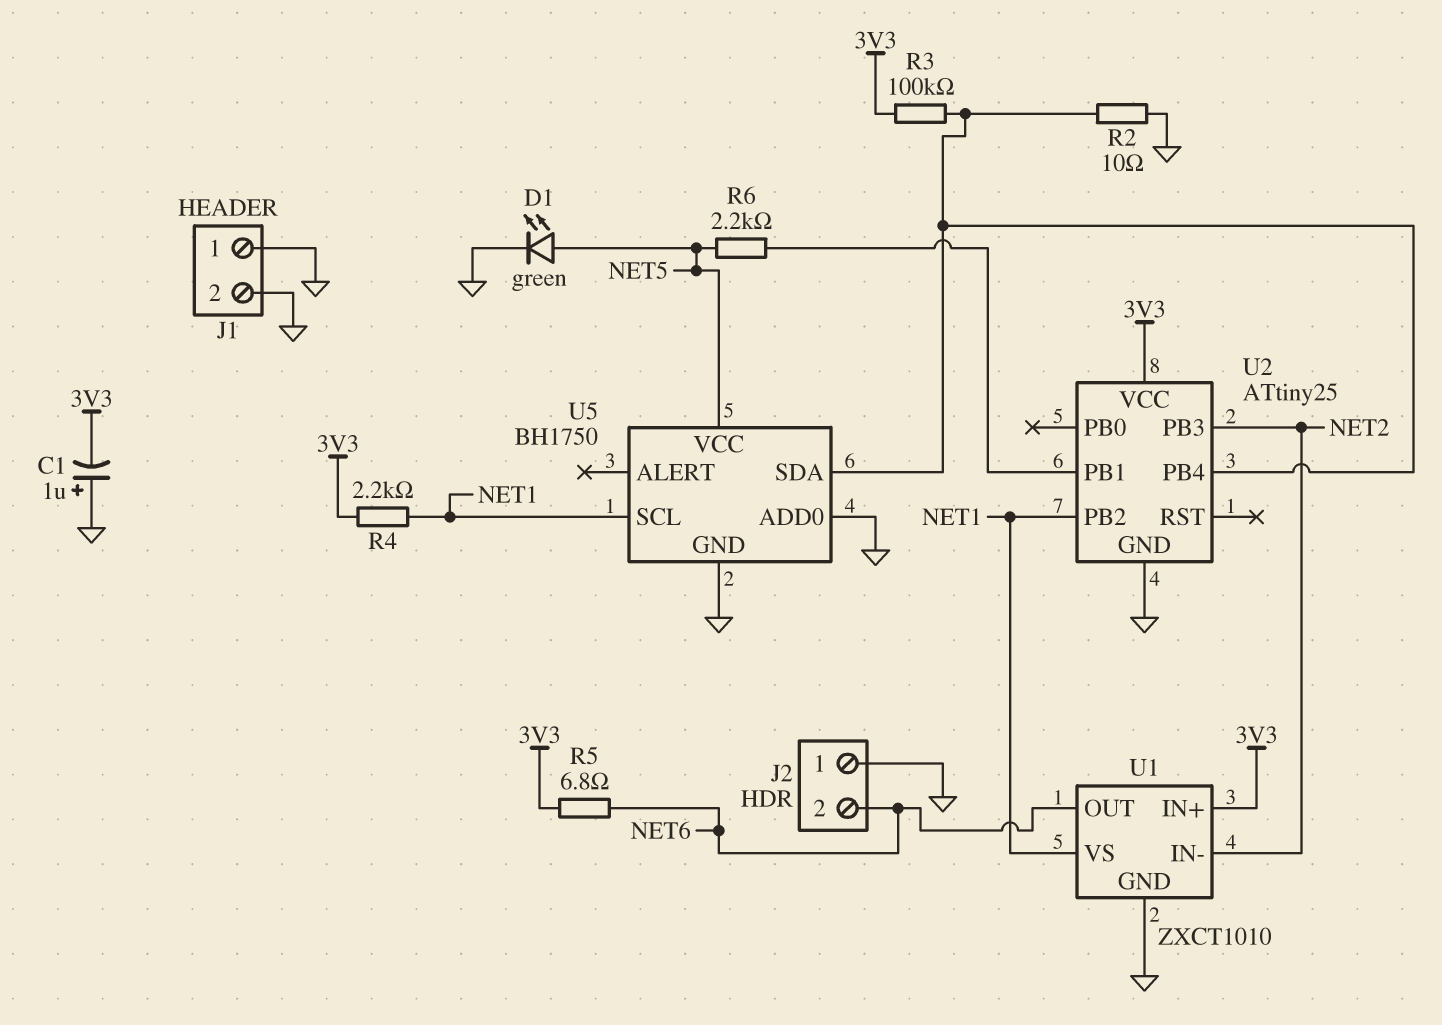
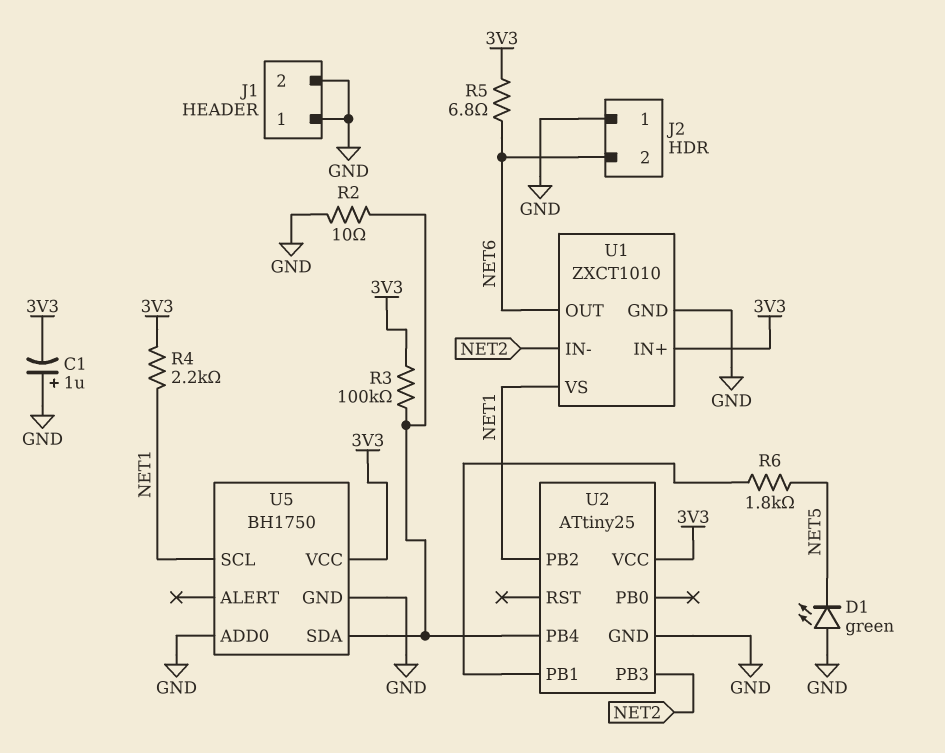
D1: LED green (A NET5, K GND) -> LED green (A GND, K NET5)
R6: 2.2k (NET5, U2/PB1) -> 1.8k (NET5, U2/PB1)
U5 pin VCC: NET5 -> 3V3

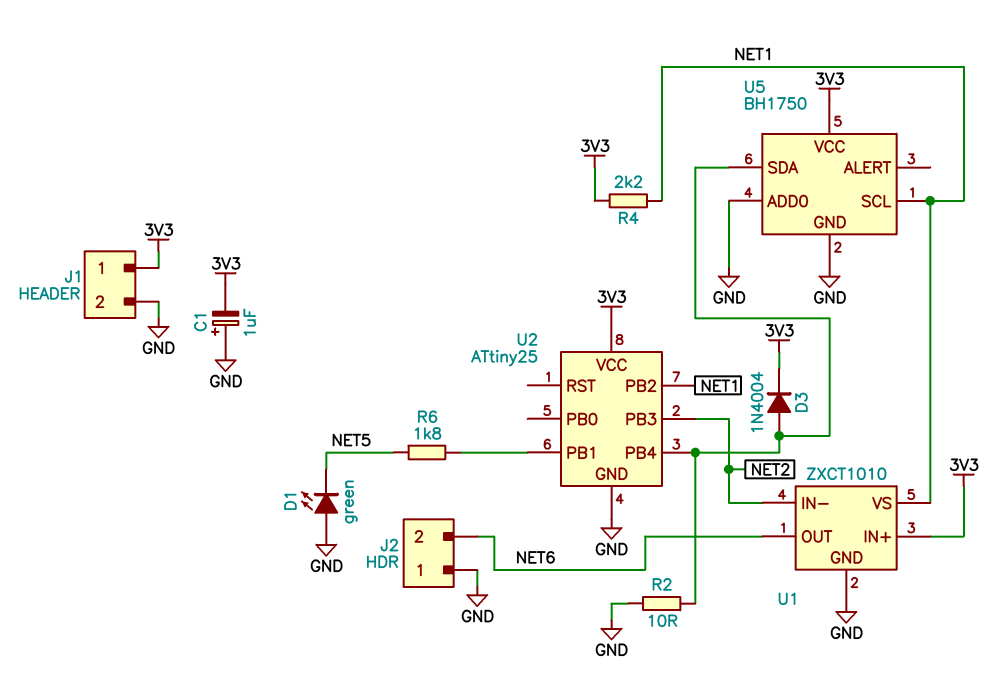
D3: none -> diode 1N4004 (A U2/PB4, K 3V3)
J1 pin 1: GND -> 3V3
R3: 100k (3V3, U2/PB4) -> none
R5: 6.8 (3V3, NET6) -> none

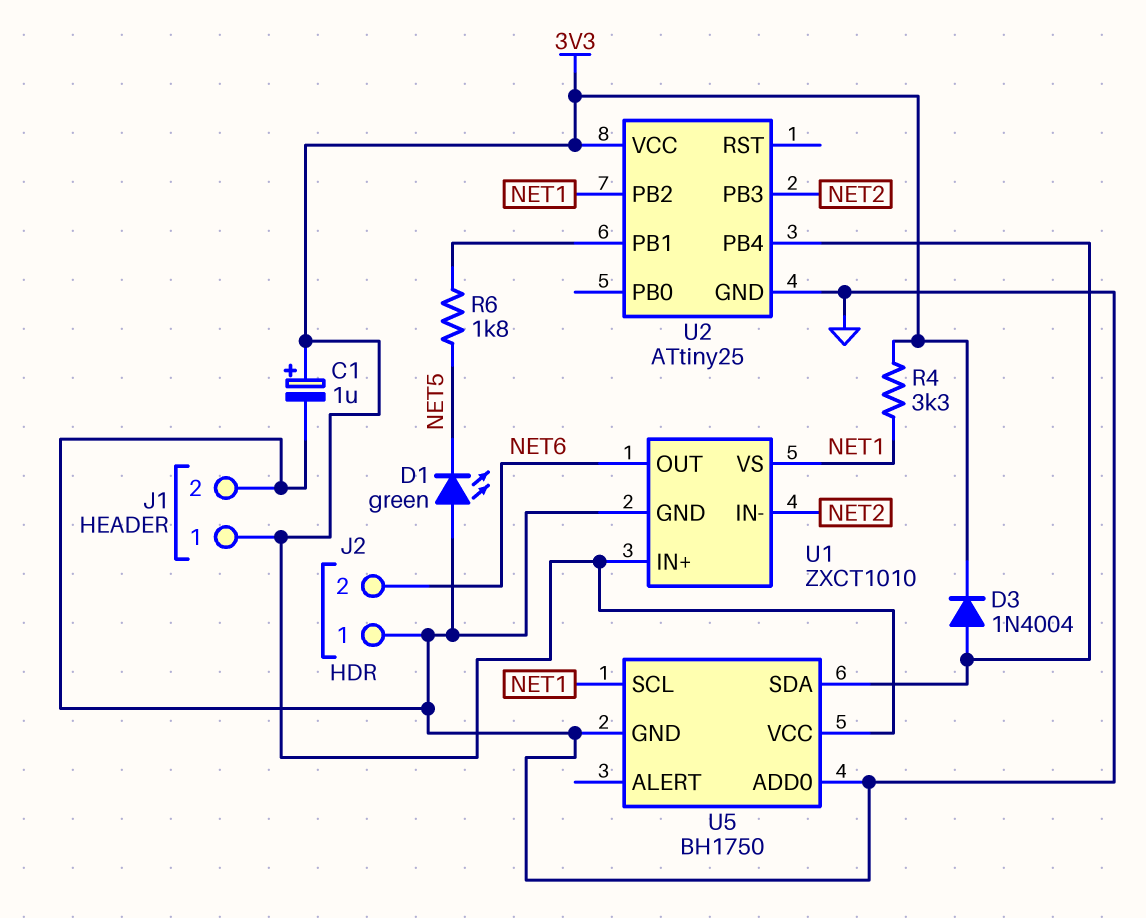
C1: 1uF (plus GND, minus 3V3) -> 1uF (plus 3V3, minus GND)
R2: 10 (GND, U2/PB4) -> none
R4: 2.2k (3V3, NET1) -> 3.3k (3V3, NET1)

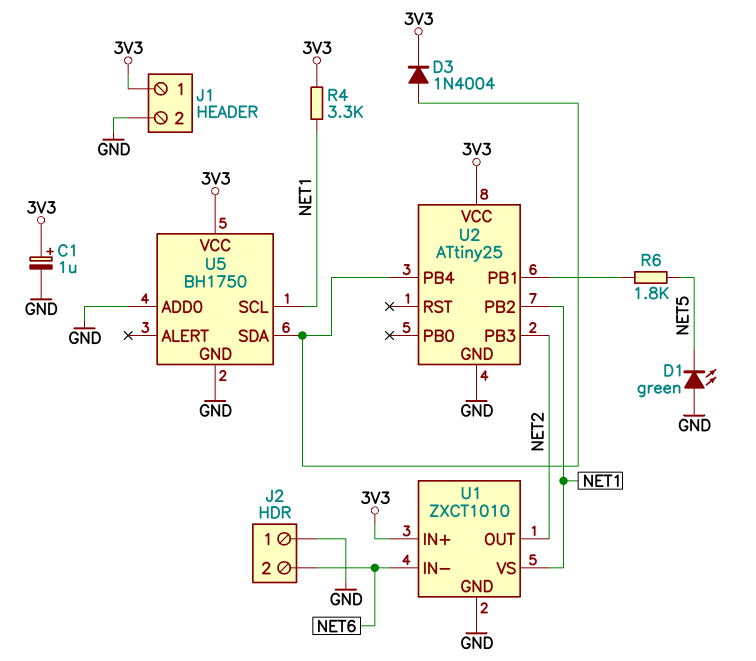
U1 pin IN-: NET2 -> NET6
U1 pin OUT: NET6 -> NET2

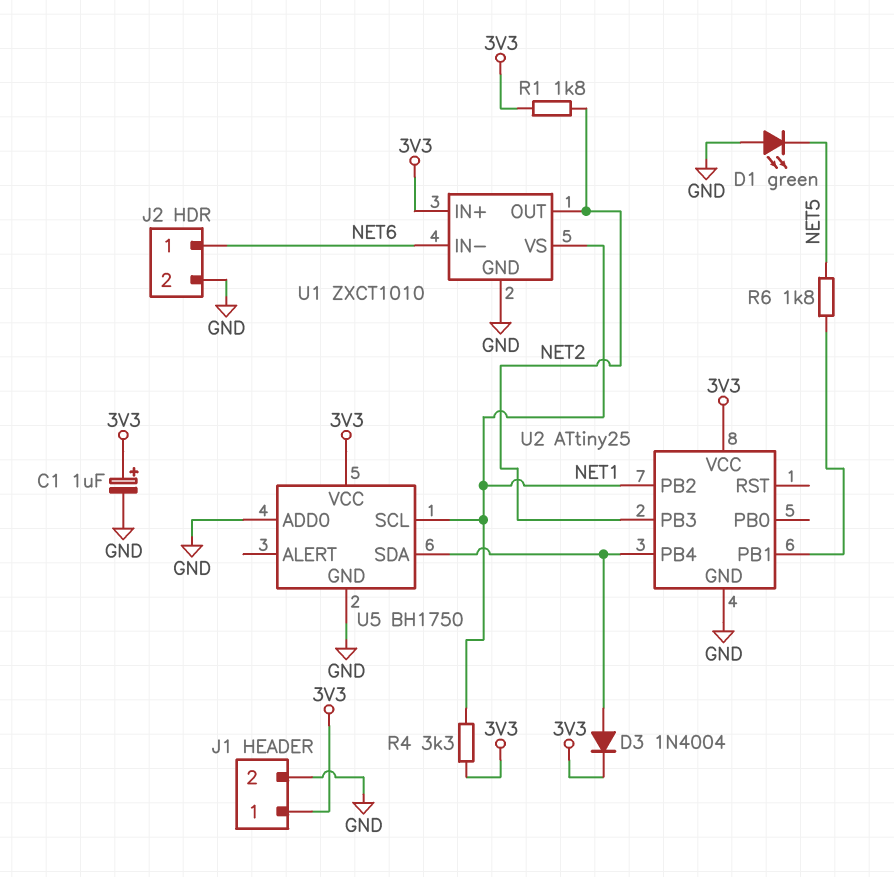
J2 pin 1: GND -> NET6
J2 pin 2: NET6 -> GND
R1: none -> 1.8k (3V3, NET2)

